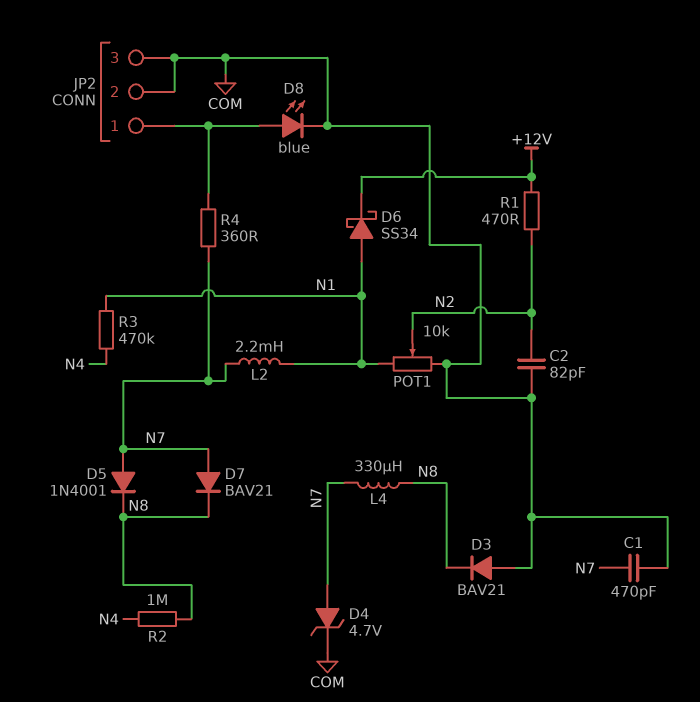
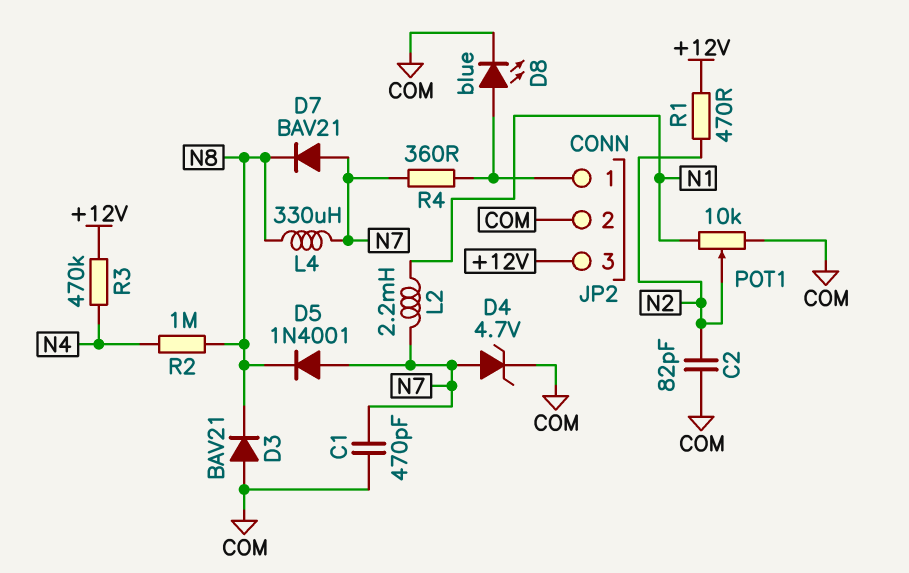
D6: schottky SS34 (A N1, K +12V) -> none
JP2 pin 3: COM -> +12V
R3: 470k (N1, N4) -> 470k (+12V, N4)

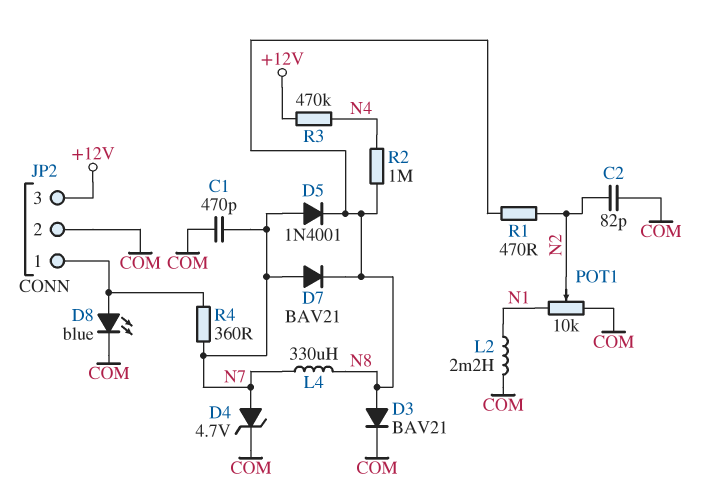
D3: diode BAV21 (A COM, K N8) -> diode BAV21 (A N8, K COM)
L2: 2.2mH (N1, N7) -> 2.2mH (COM, N1)
R1: 470 (+12V, N2) -> 470 (N2, N8)

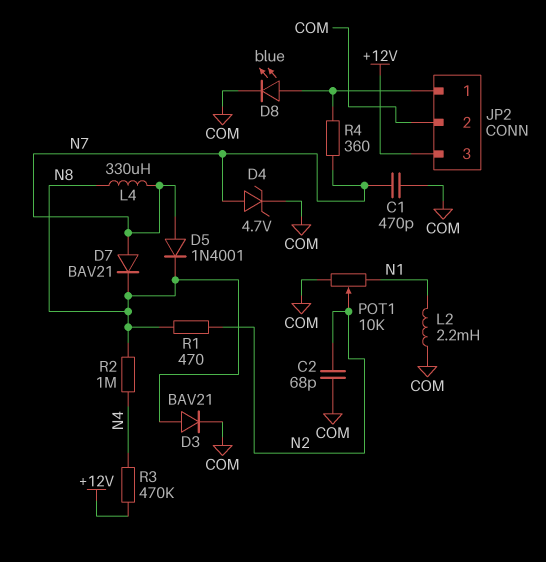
C2: 82pF (COM, N2) -> 68pF (COM, N2)

